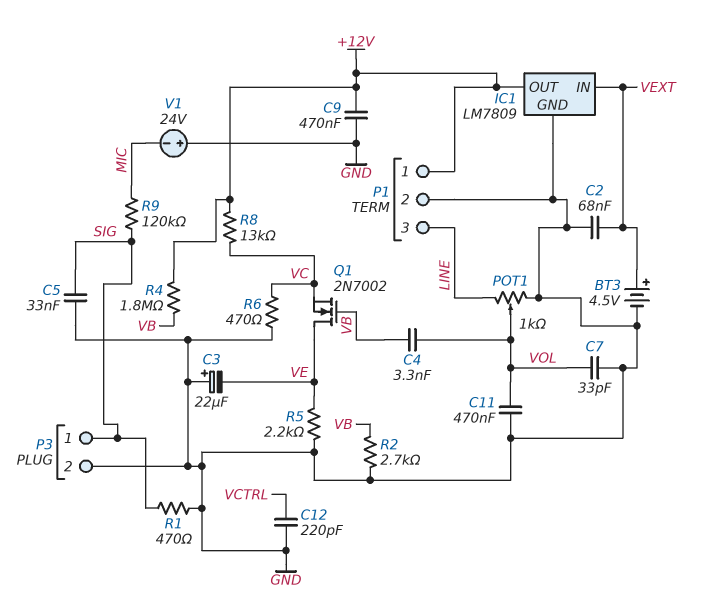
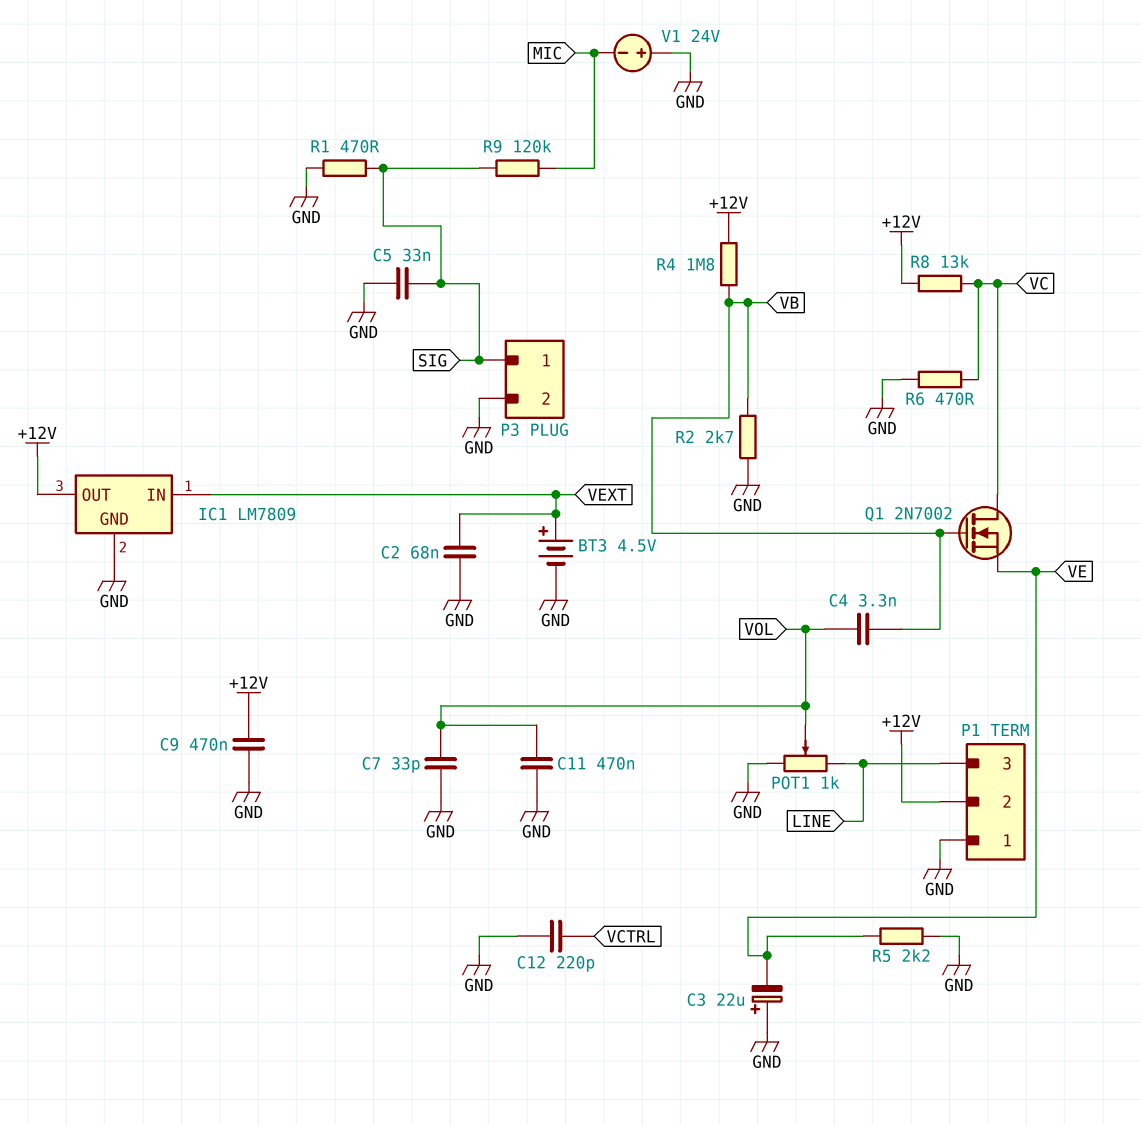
P1 pin 1: +12V -> GND
P1 pin 2: GND -> +12V
Q1: NMOS 2N7002 (G VB, D VE, S VC) -> NMOS 2N7002 (G VB, D VC, S VE)

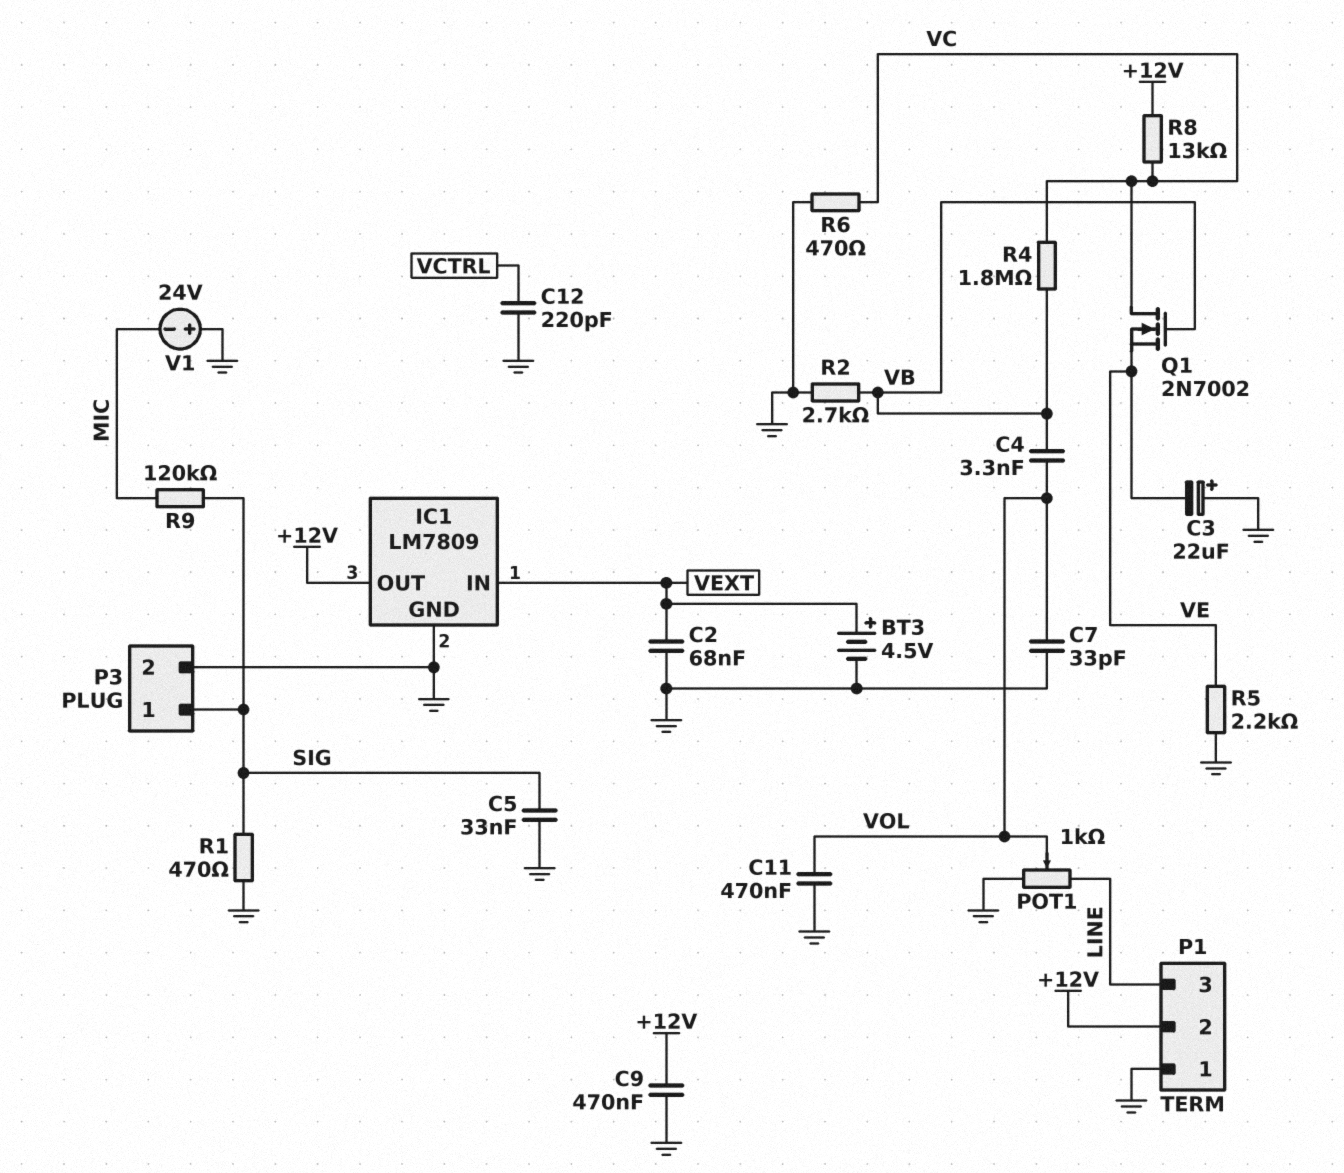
R4: 1.8M (+12V, VB) -> 1.8M (VB, VC)

